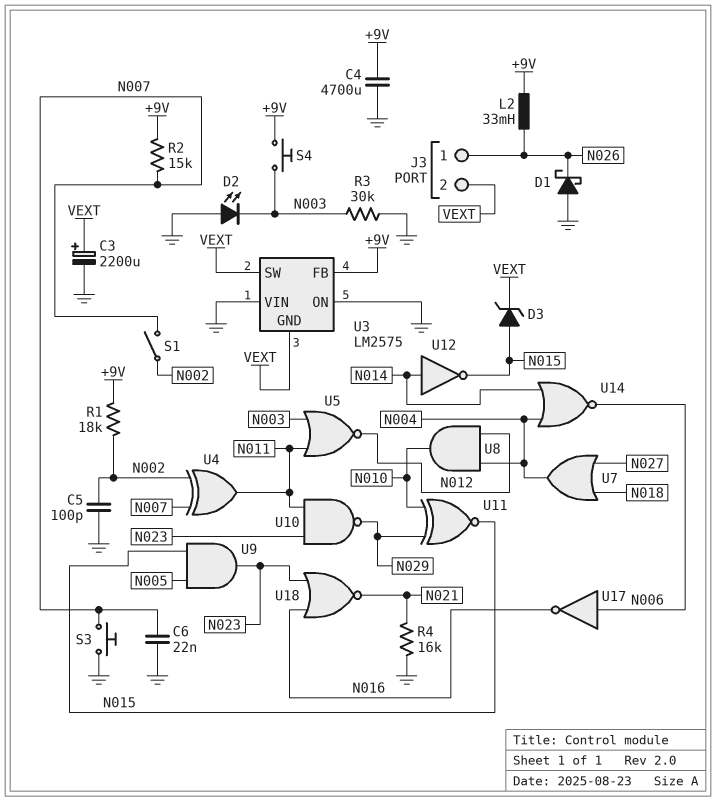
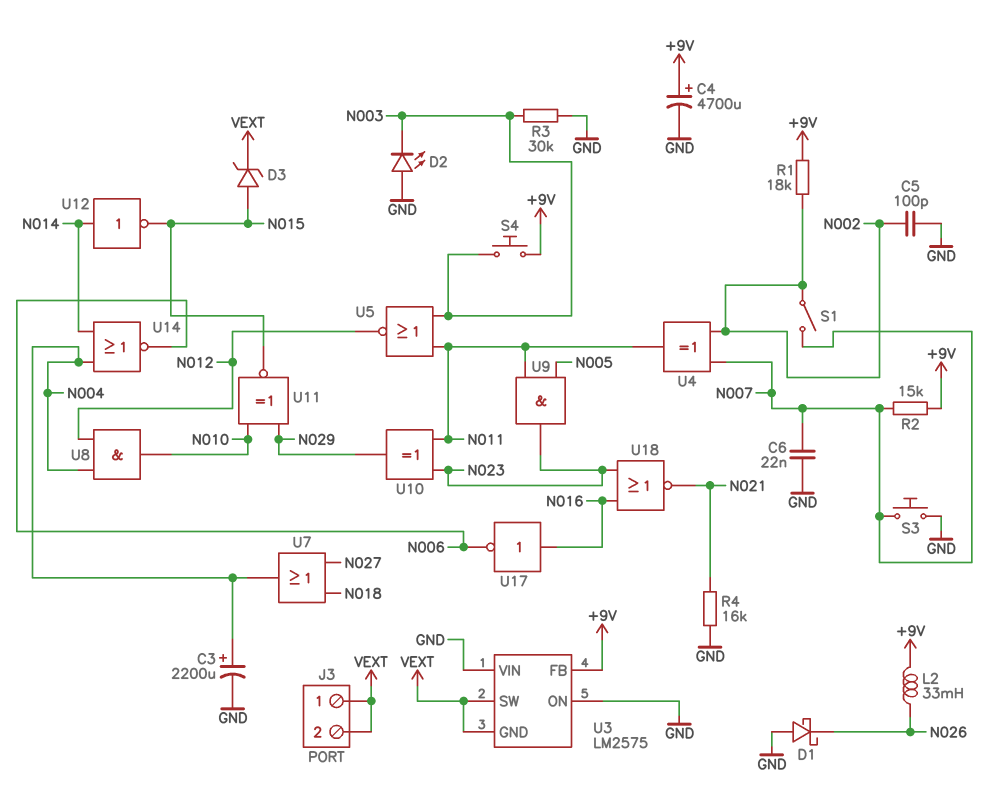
C3: 2200uF (plus VEXT, minus GND) -> 2200uF (plus N004, minus GND)
C4: 4700uF (+9V, GND) -> 4700uF (plus +9V, minus GND)
J3 pin 1: N026 -> VEXT
U9: AND (in N005, in N015, out N023) -> AND (in N005, in N011, out N023)
U10: NAND (in N011, in N023, out N029) -> XOR (in N011, in N023, out N029)
U17: NOT (in N006, out N016) -> NOT (in N016, out N006)

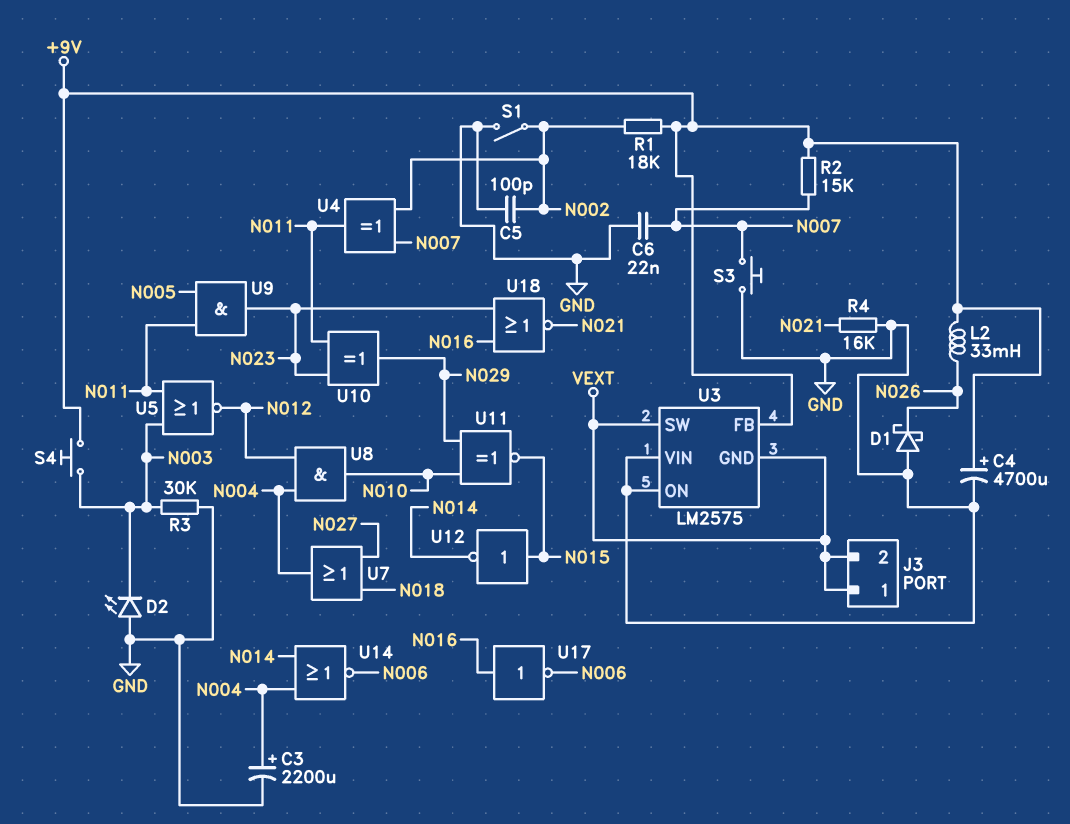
D3: zener (A N015, K VEXT) -> none
S1: switch (N002, N007) -> switch (GND, N002)
U12: NOT (in N014, out N015) -> NOT (in N015, out N014)

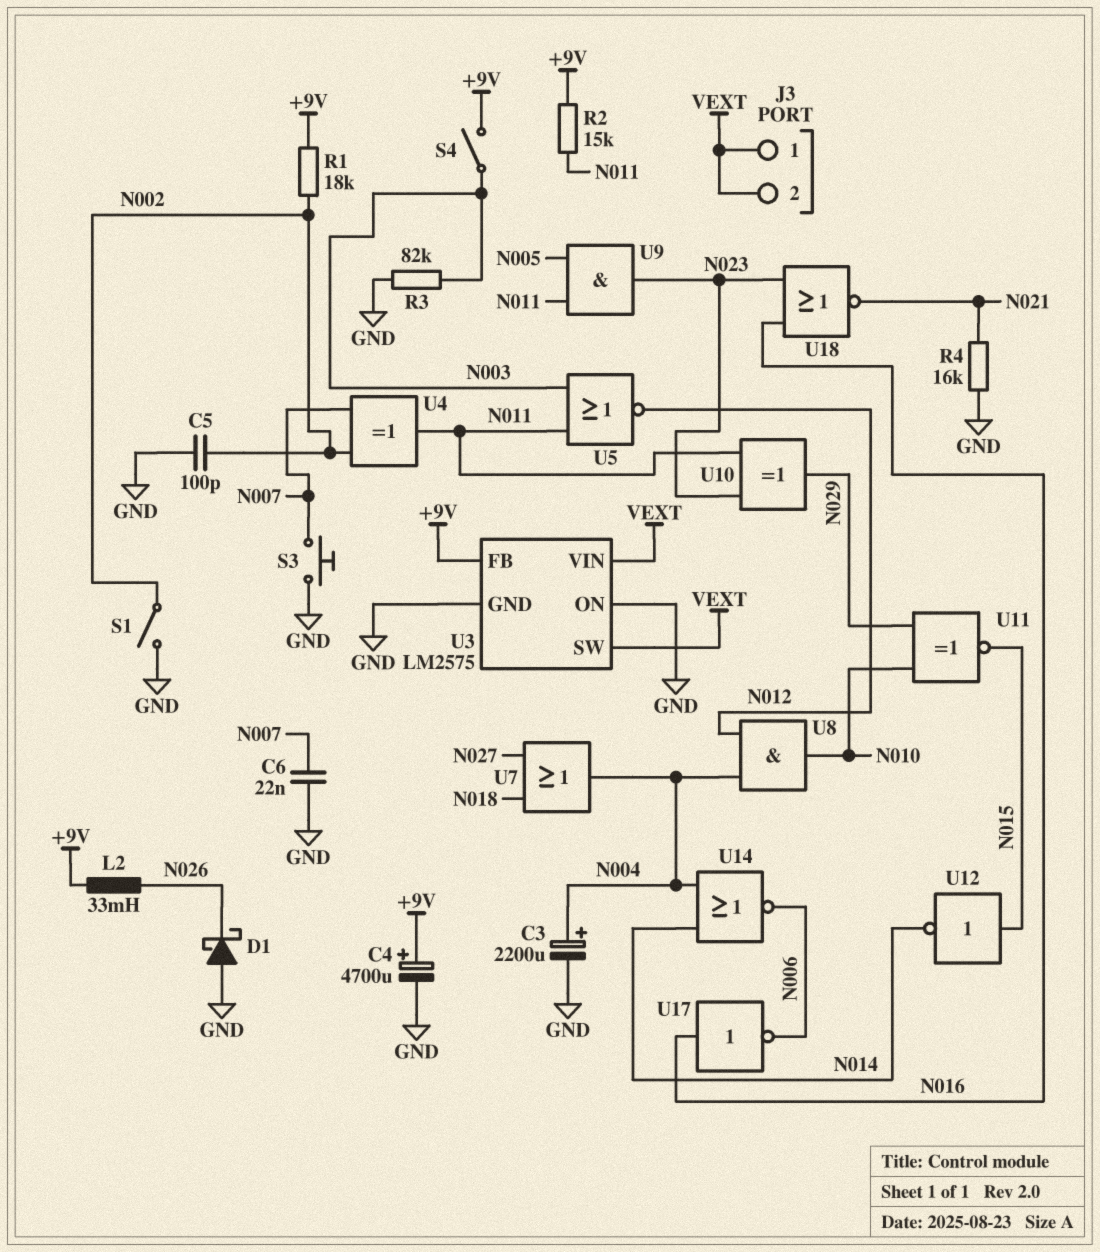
D2: LED (A GND, K N003) -> none
R2: 15k (+9V, N007) -> 15k (+9V, N011)
R3: 30k (GND, N003) -> 82k (GND, N003)
S4: button (+9V, N003) -> switch (+9V, N003)
U3 pin GND: VEXT -> GND
U3 pin VIN: GND -> VEXT

